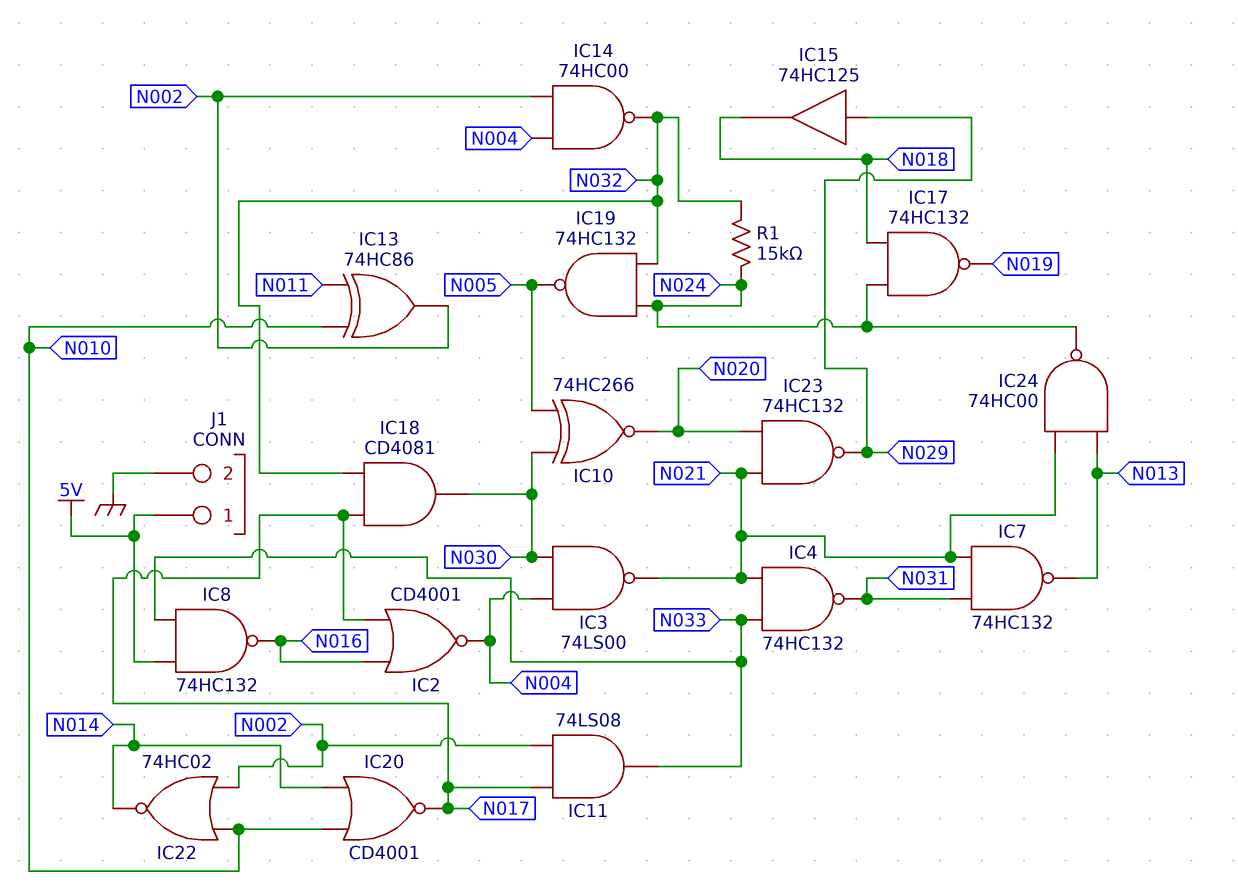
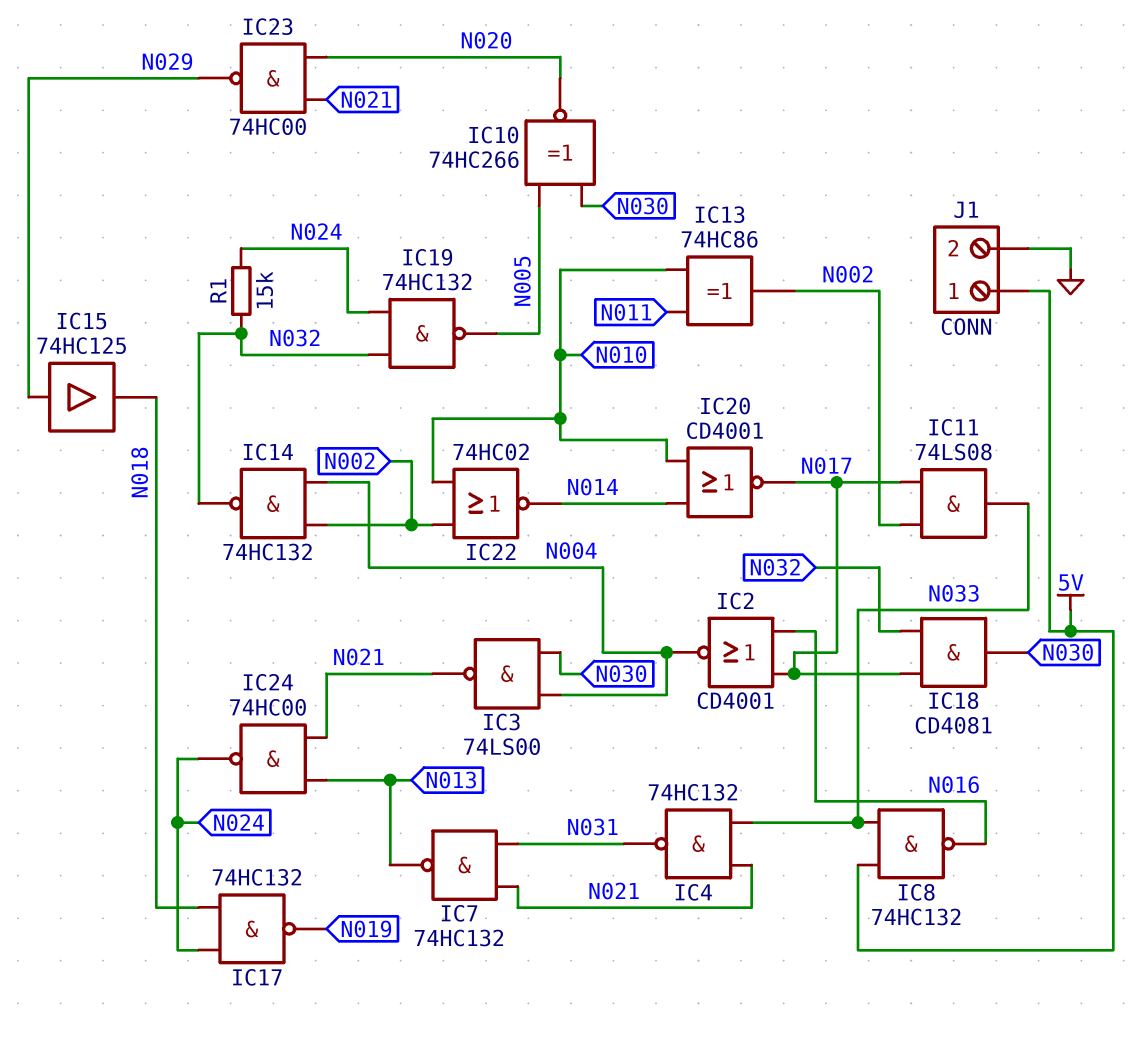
IC14: NAND 74HC00 (in N002, in N004, out N032) -> NAND 74HC132 (in N002, in N004, out N032)
IC23: NAND 74HC132 (in N020, in N021, out N029) -> NAND 74HC00 (in N020, in N021, out N029)

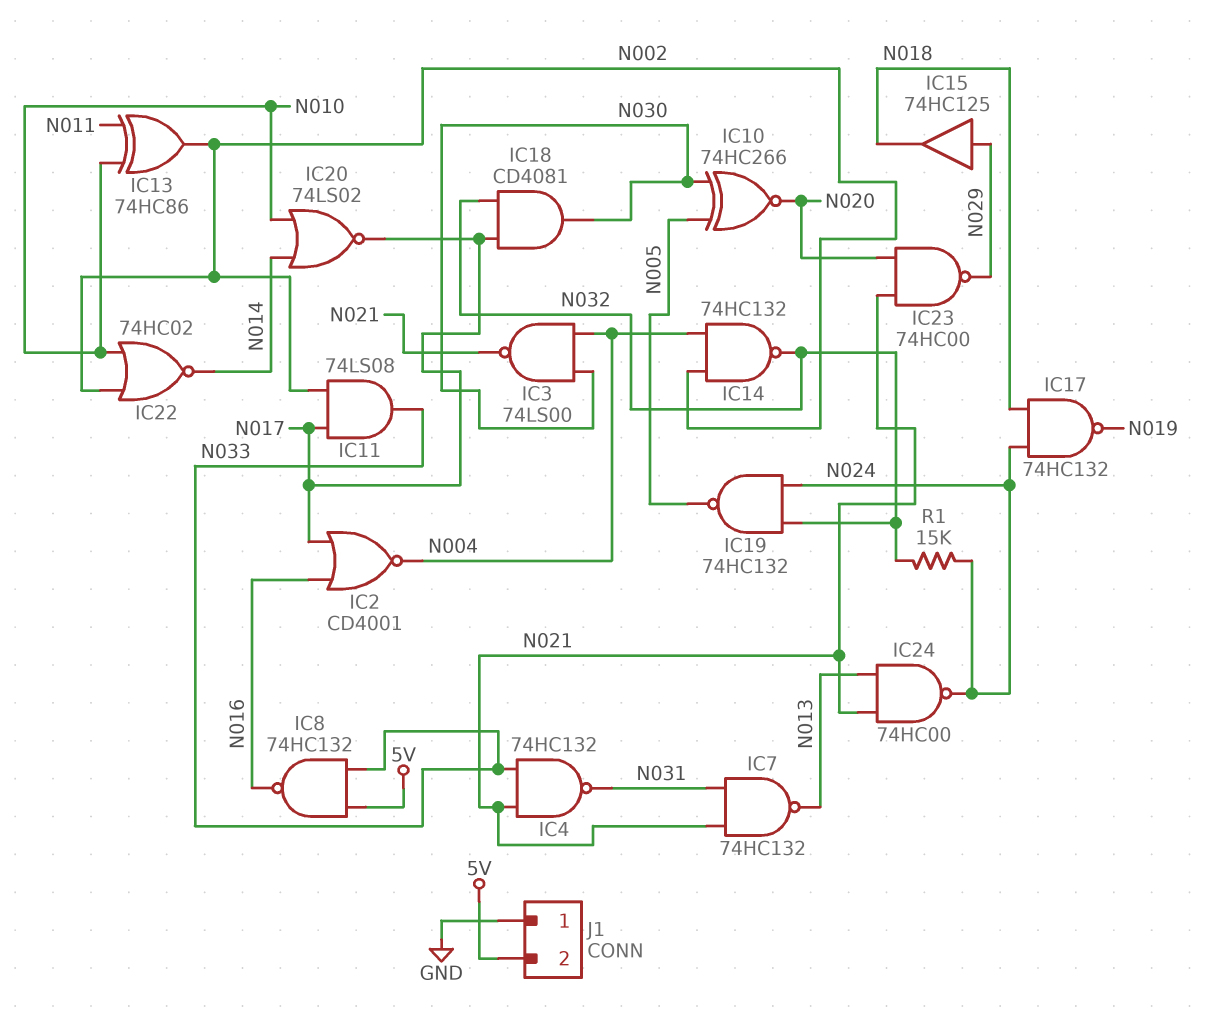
IC20: NOR CD4001 (in N010, in N014, out N017) -> NOR 74LS02 (in N010, in N014, out N017)
J1 pin 1: 5V -> GND
J1 pin 2: GND -> 5V

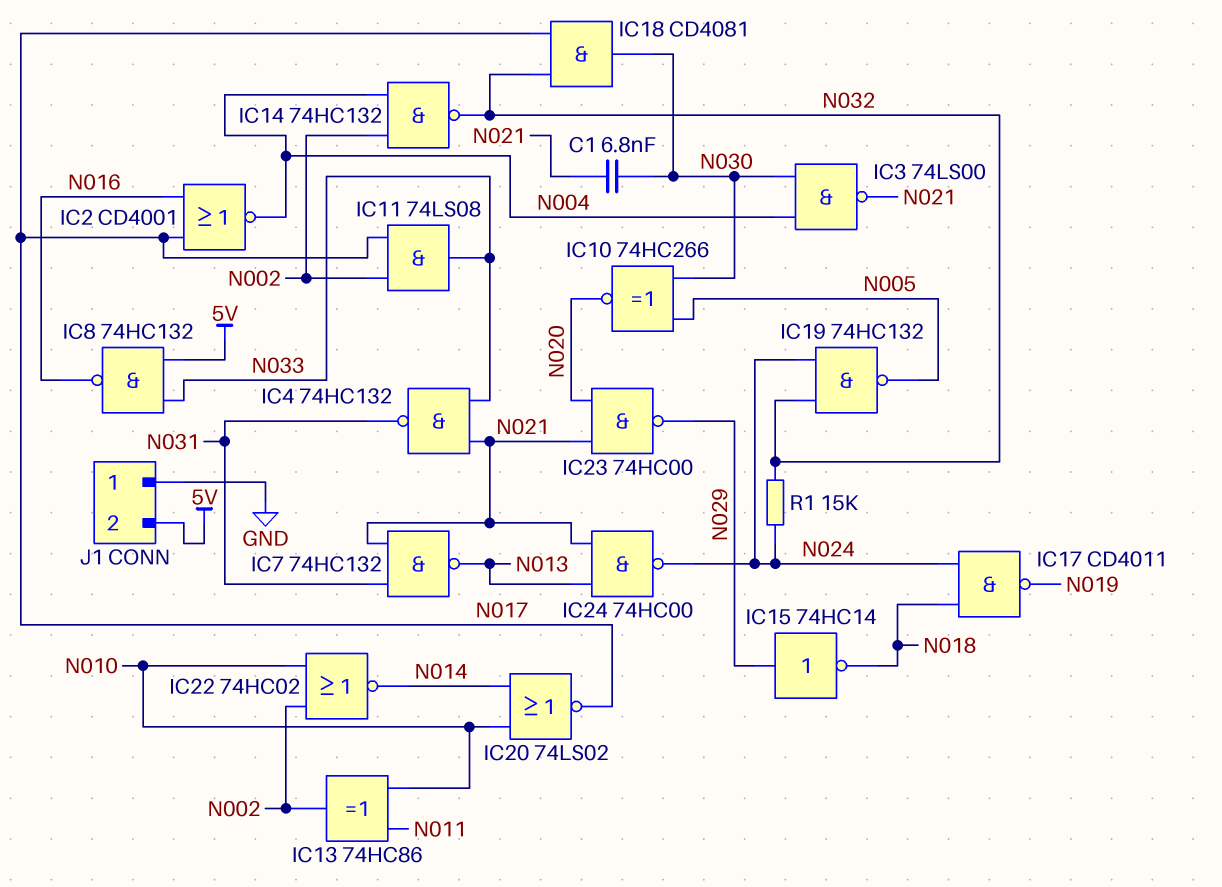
C1: none -> 6.8nF (N021, N030)
IC15: buffer 74HC125 (in N029, out N018) -> NOT 74HC14 (in N029, out N018)
IC17: NAND 74HC132 (in N018, in N024, out N019) -> NAND CD4011 (in N018, in N024, out N019)

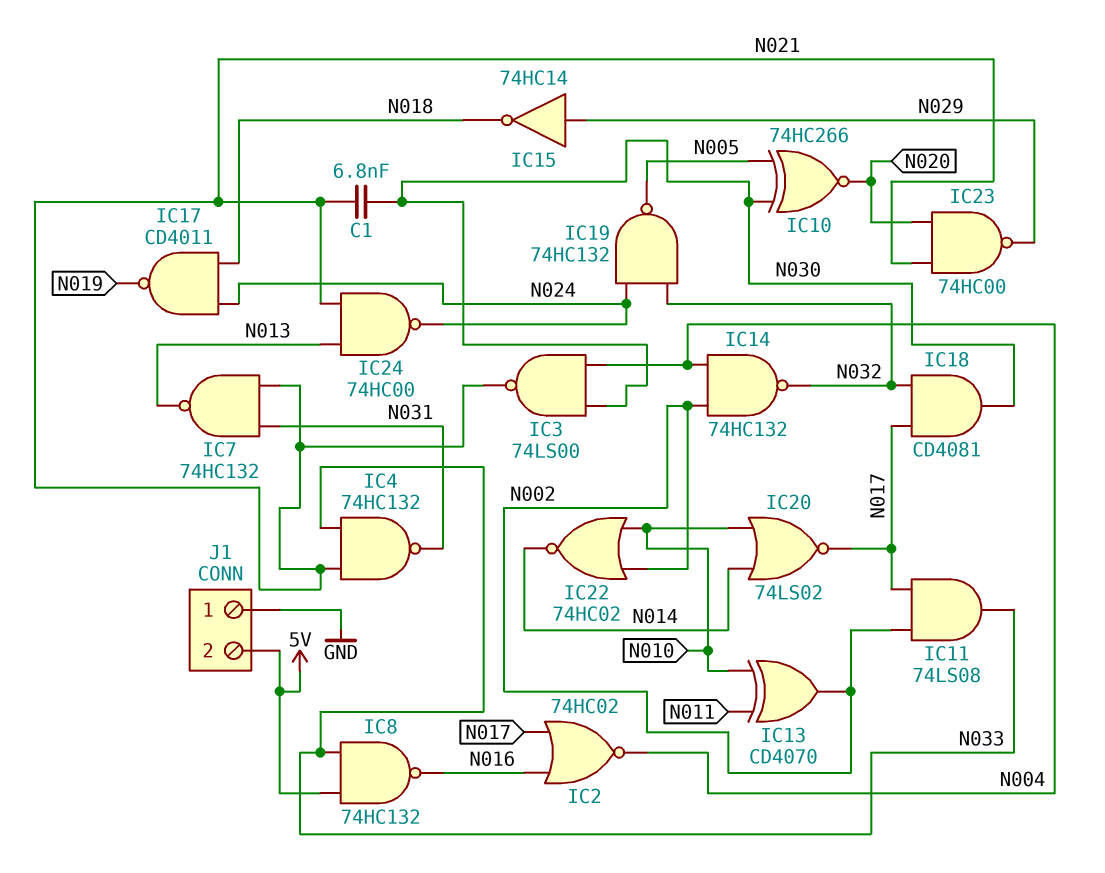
IC2: NOR CD4001 (in N016, in N017, out N004) -> NOR 74HC02 (in N016, in N017, out N004)
IC13: XOR 74HC86 (in N010, in N011, out N002) -> XOR CD4070 (in N010, in N011, out N002)
R1: 15k (N024, N032) -> none

